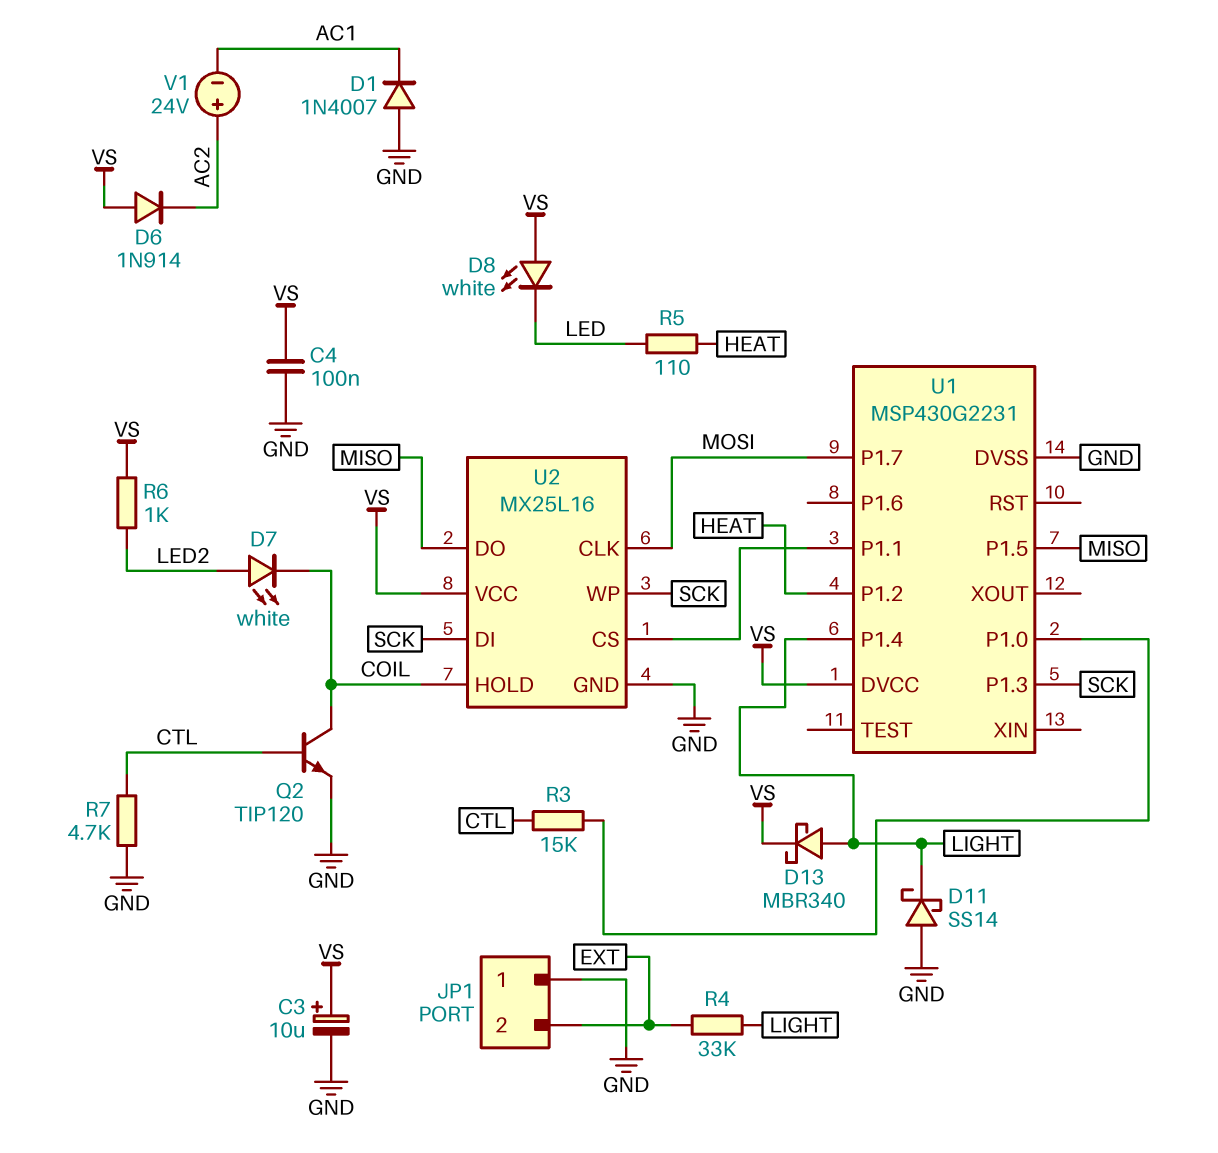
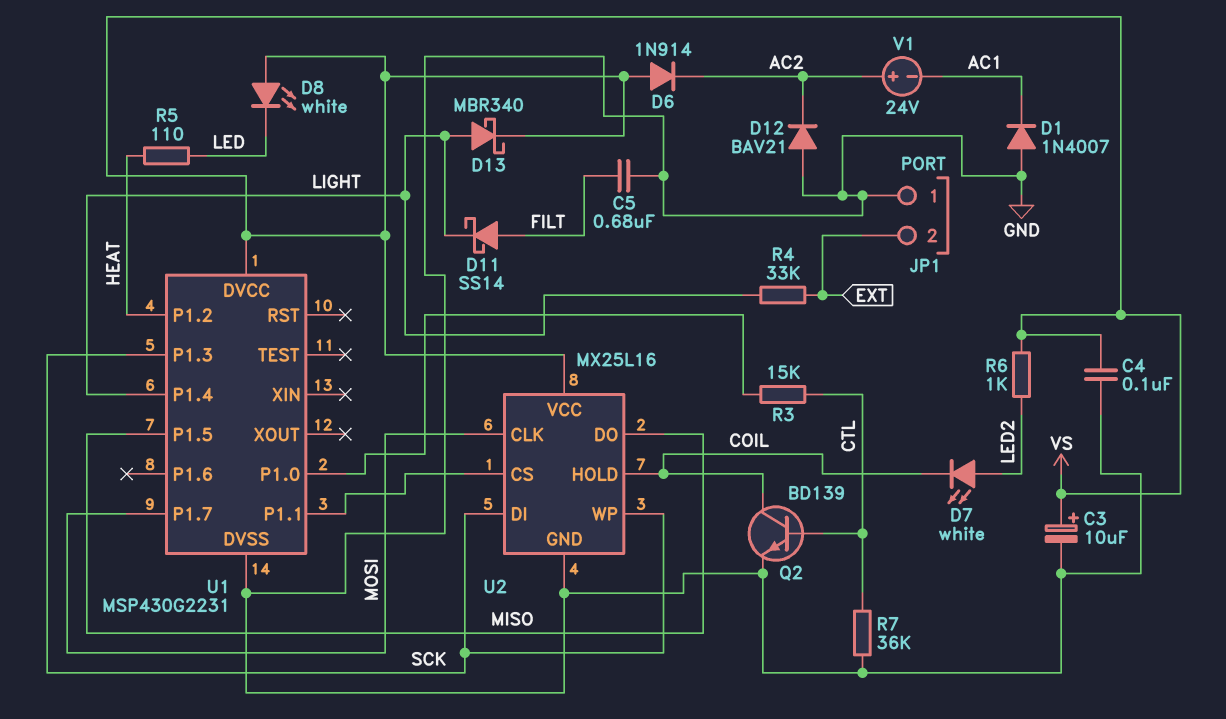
C5: none -> 680nF (FILT, GND)
D11: schottky SS14 (A GND, K LIGHT) -> schottky SS14 (A FILT, K LIGHT)
D12: none -> diode BAV21 (A GND, K AC2)
Q2: NPN TIP120 (B CTL, C COIL, E GND) -> NPN BD139 (B CTL, C COIL, E GND)
R7: 4.7k (CTL, GND) -> 36k (CTL, GND)

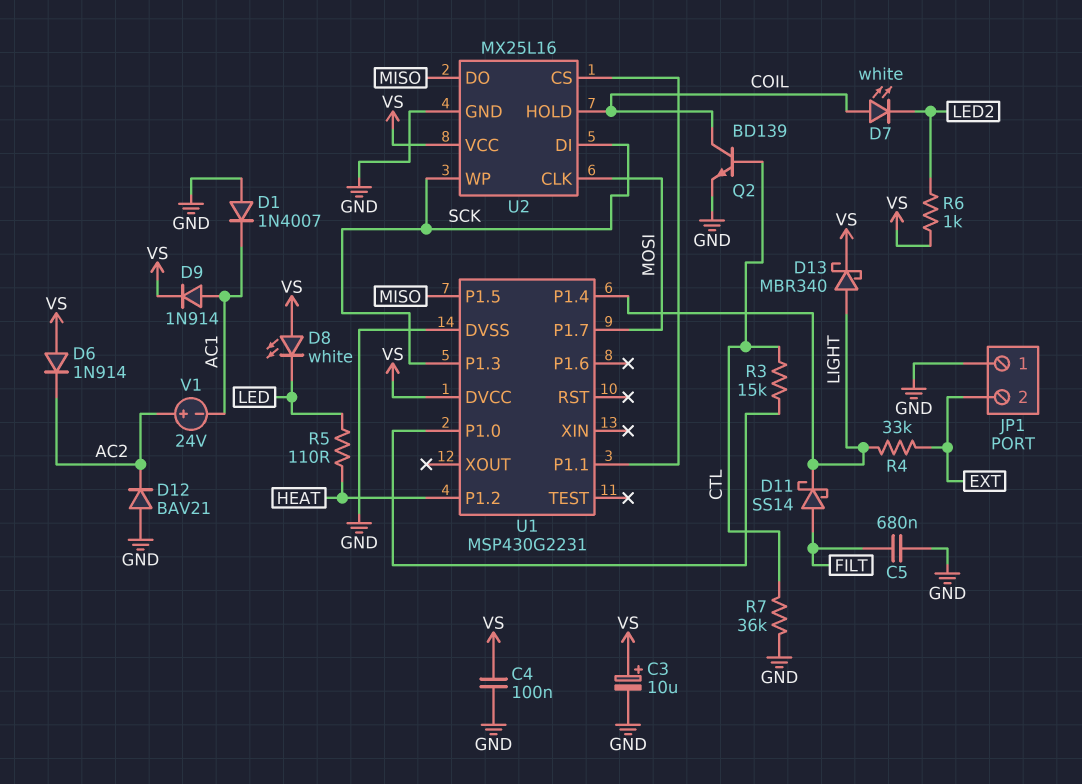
D7: LED white (A LED2, K COIL) -> LED white (A COIL, K LED2)
D9: none -> diode 1N914 (A AC1, K VS)

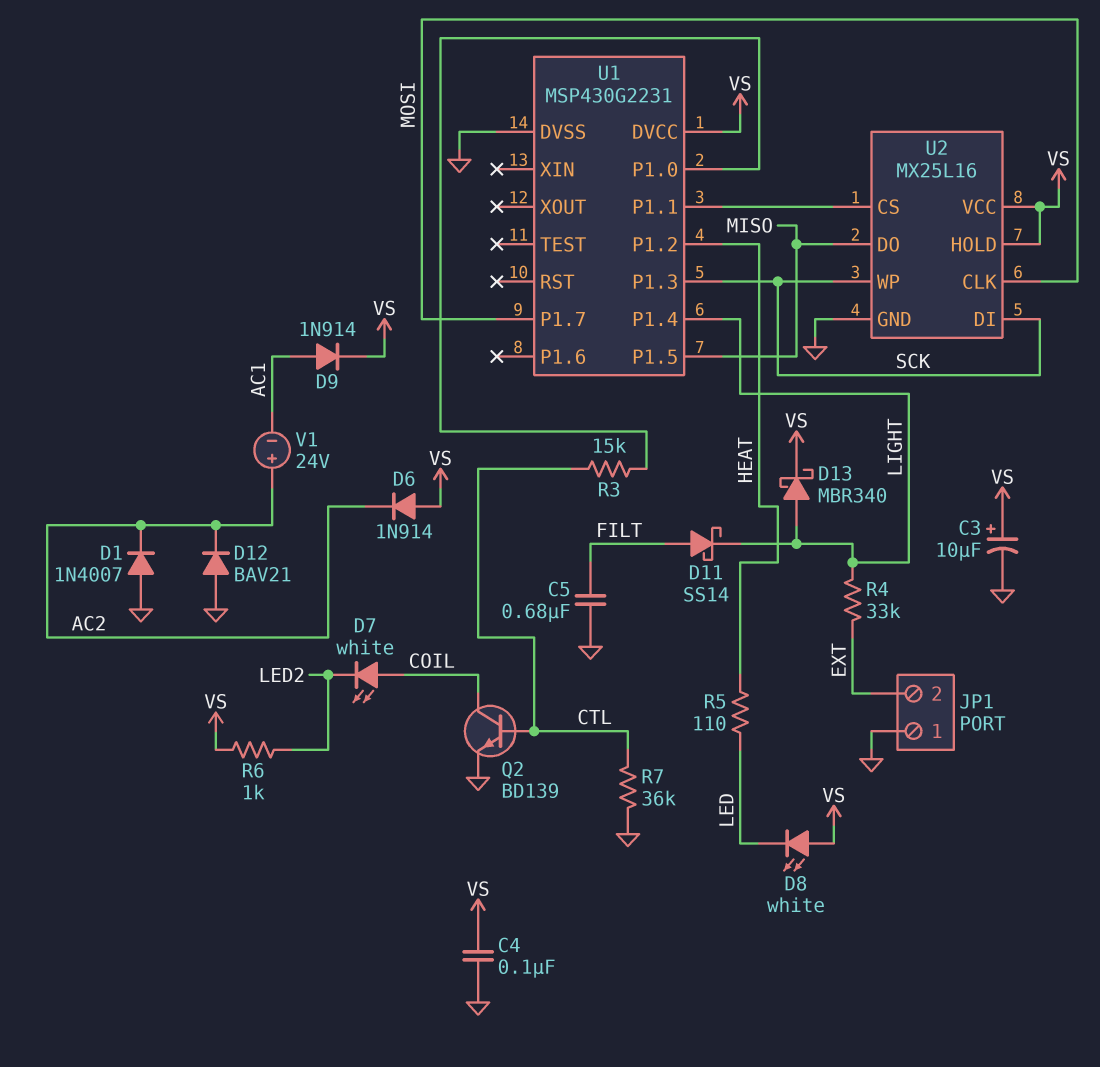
D1: diode 1N4007 (A GND, K AC1) -> diode 1N4007 (A GND, K AC2)
U2 pin HOLD: COIL -> VS

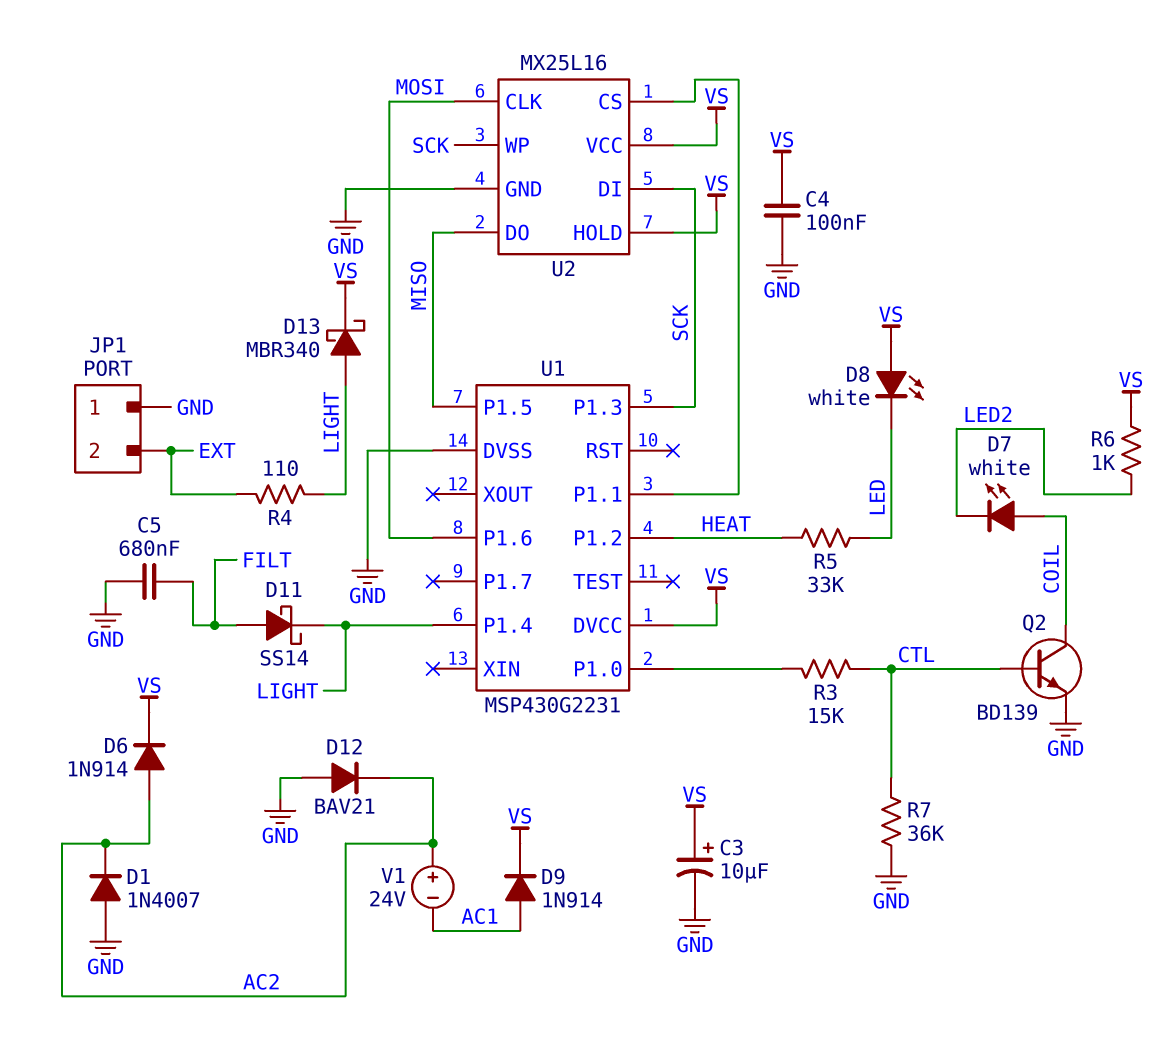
D6: diode 1N914 (A VS, K AC2) -> diode 1N914 (A AC2, K VS)
R4: 33k (EXT, LIGHT) -> 110 (EXT, LIGHT)
R5: 110 (HEAT, LED) -> 33k (HEAT, LED)
U1 pin P1.6: none -> MOSI
U1 pin P1.7: MOSI -> none

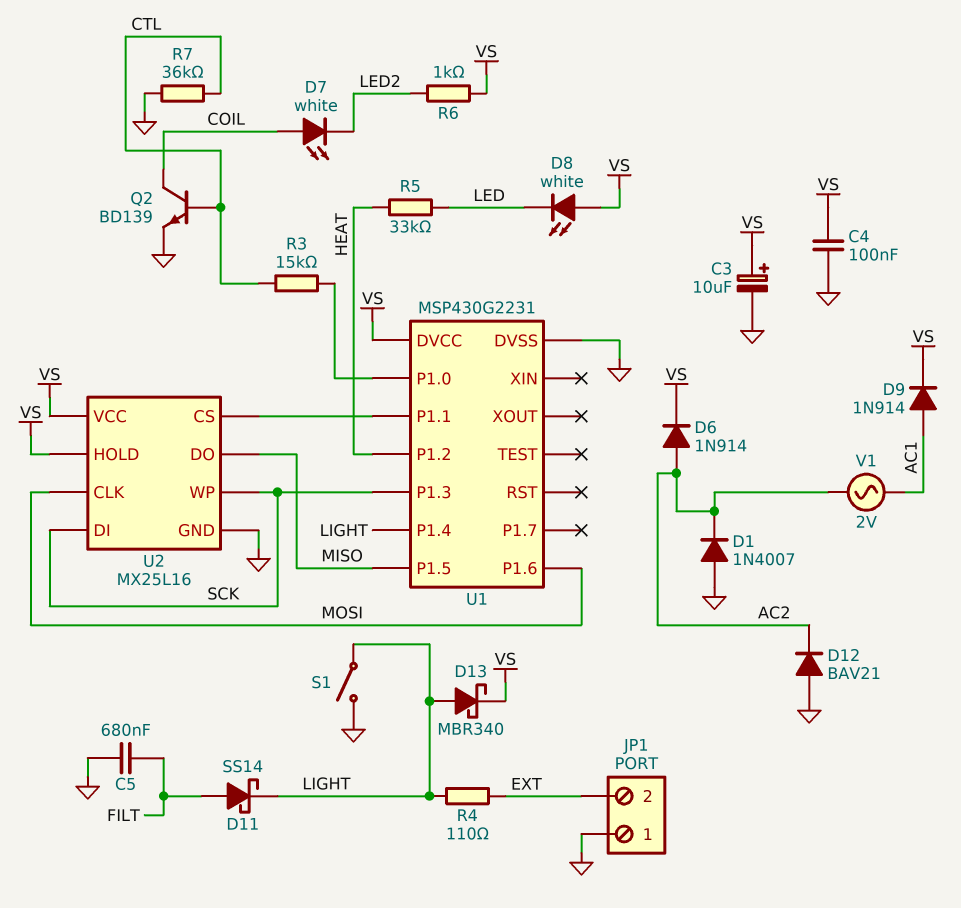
S1: none -> switch (GND, LIGHT)
V1: 24V (plus AC2, minus AC1) -> AC 2V (AC1, AC2)

